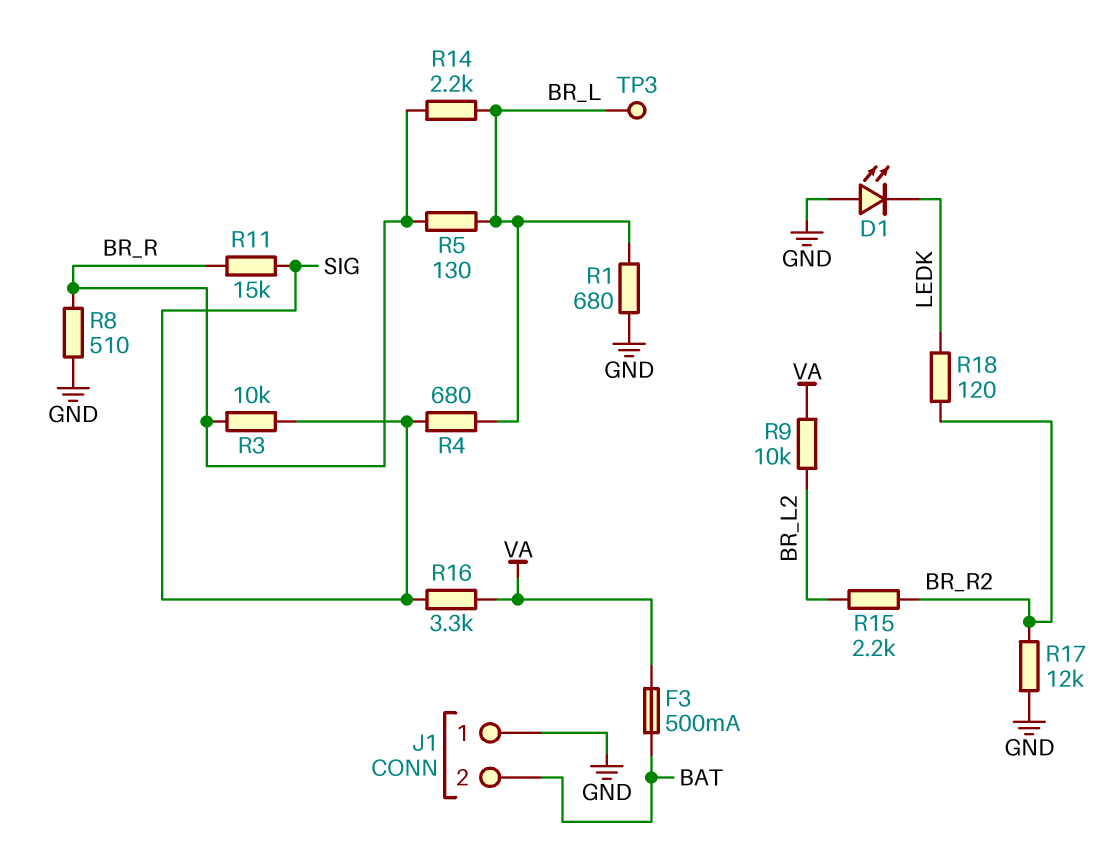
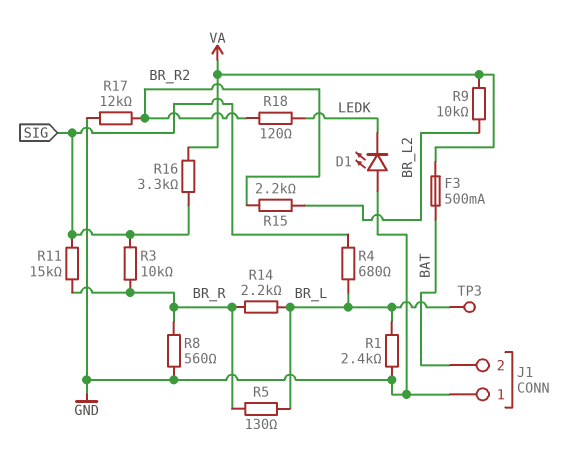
R1: 680 (BR_L, GND) -> 2.4k (BR_L, GND)
R8: 510 (BR_R, GND) -> 560 (BR_R, GND)

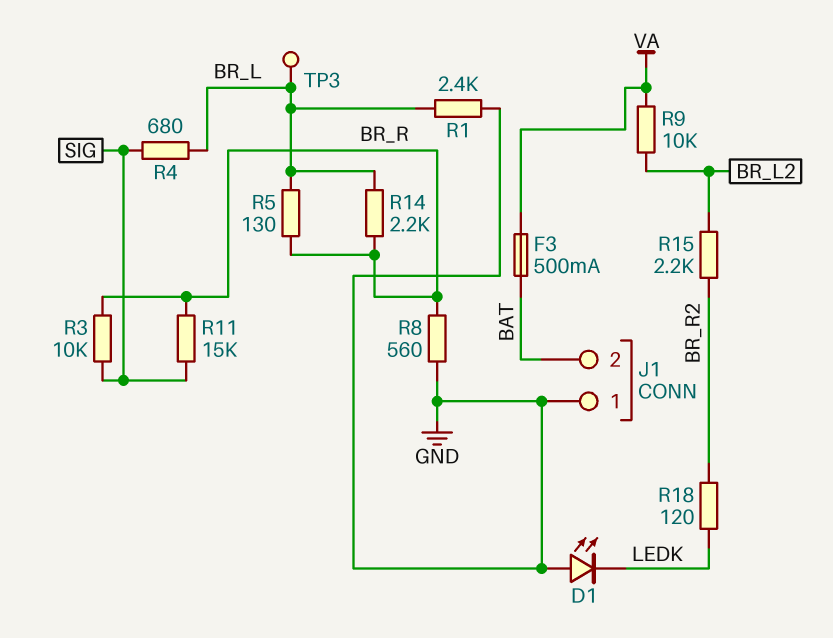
R16: 3.3k (SIG, VA) -> none
R17: 12k (BR_R2, GND) -> none

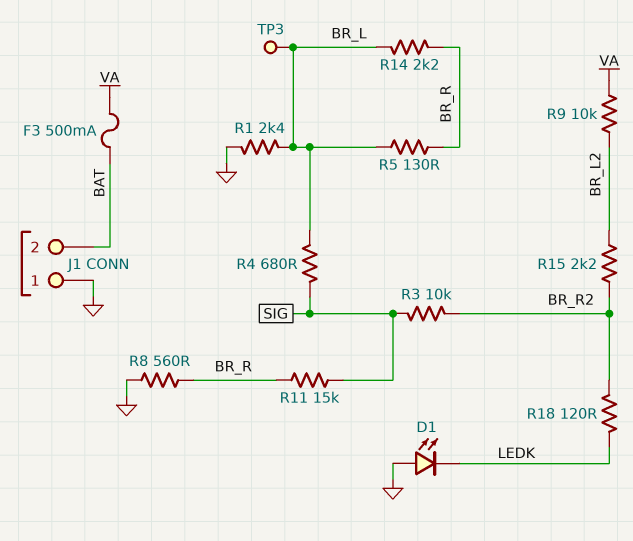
R3: 10k (BR_R, SIG) -> 10k (BR_R2, SIG)

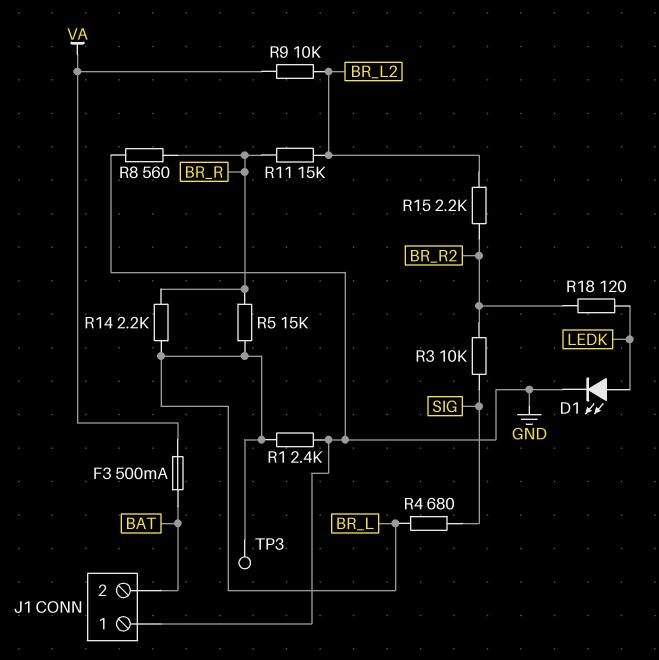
D1: LED (A GND, K LEDK) -> LED (A LEDK, K GND)
R5: 130 (BR_L, BR_R) -> 15k (BR_L, BR_R)
R11: 15k (BR_R, SIG) -> 15k (BR_L2, BR_R)

